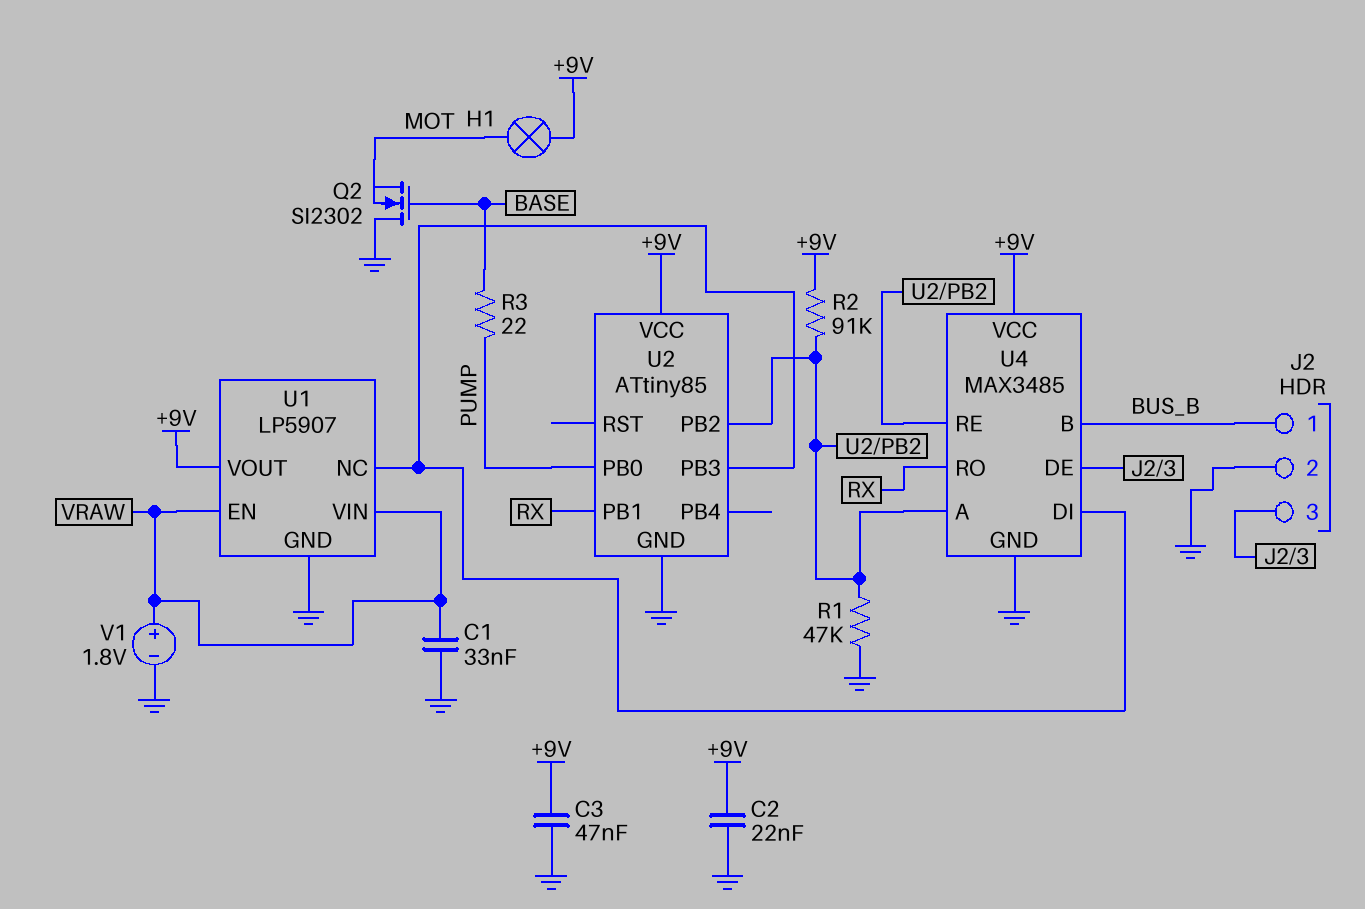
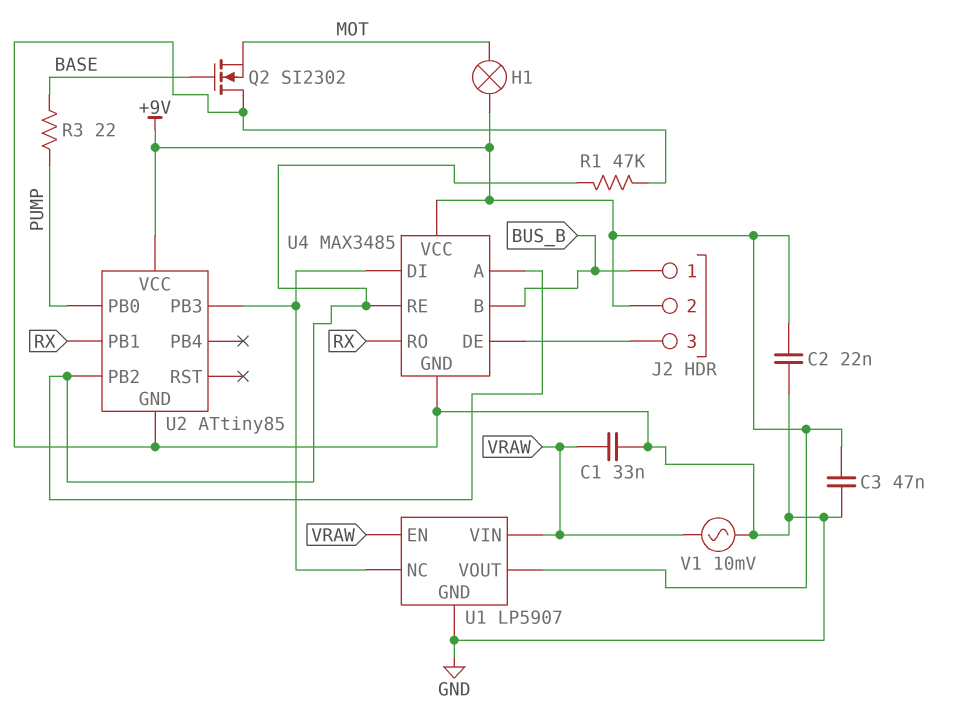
J2 pin 2: GND -> +9V
R2: 91k (+9V, U2/PB2) -> none
V1: 1.8V (plus VRAW, minus GND) -> AC 10mV (GND, VRAW)

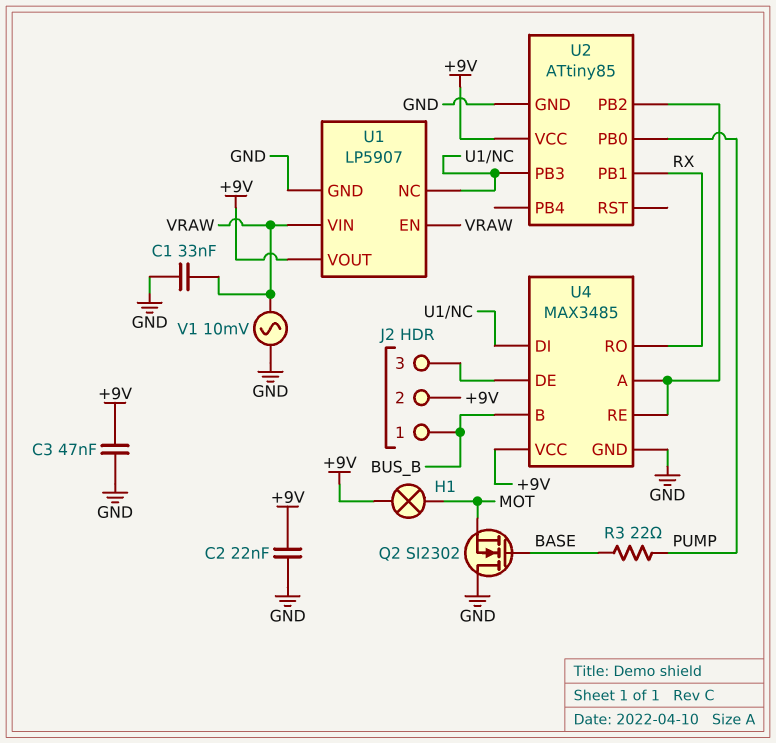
R1: 47k (GND, U2/PB2) -> none

